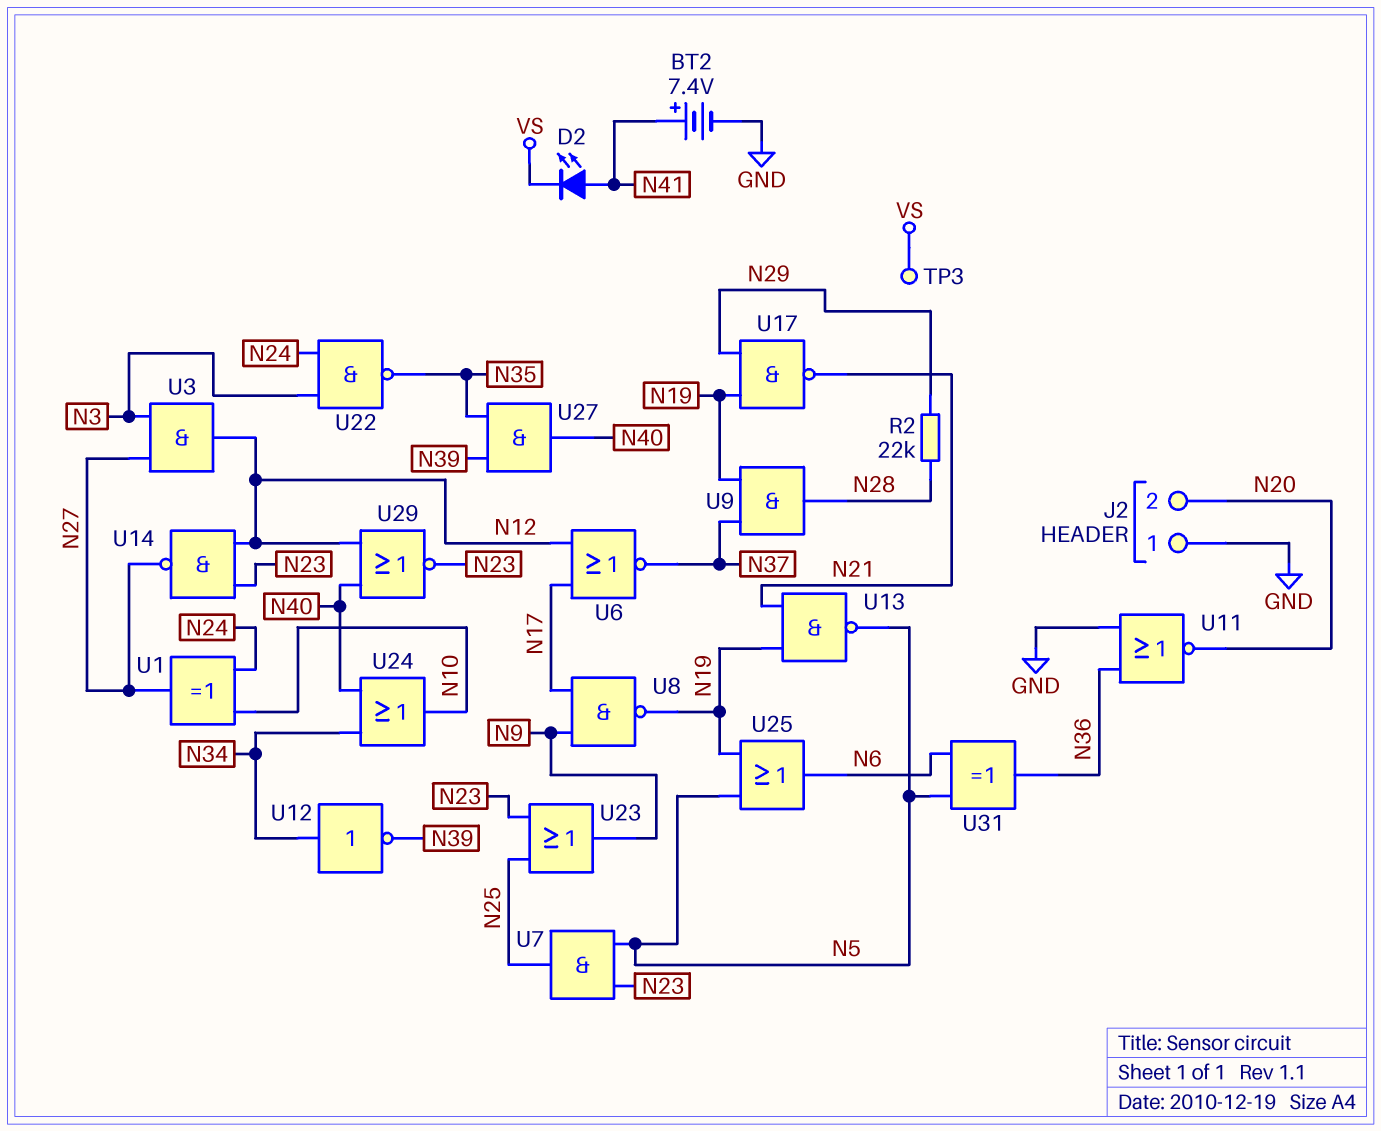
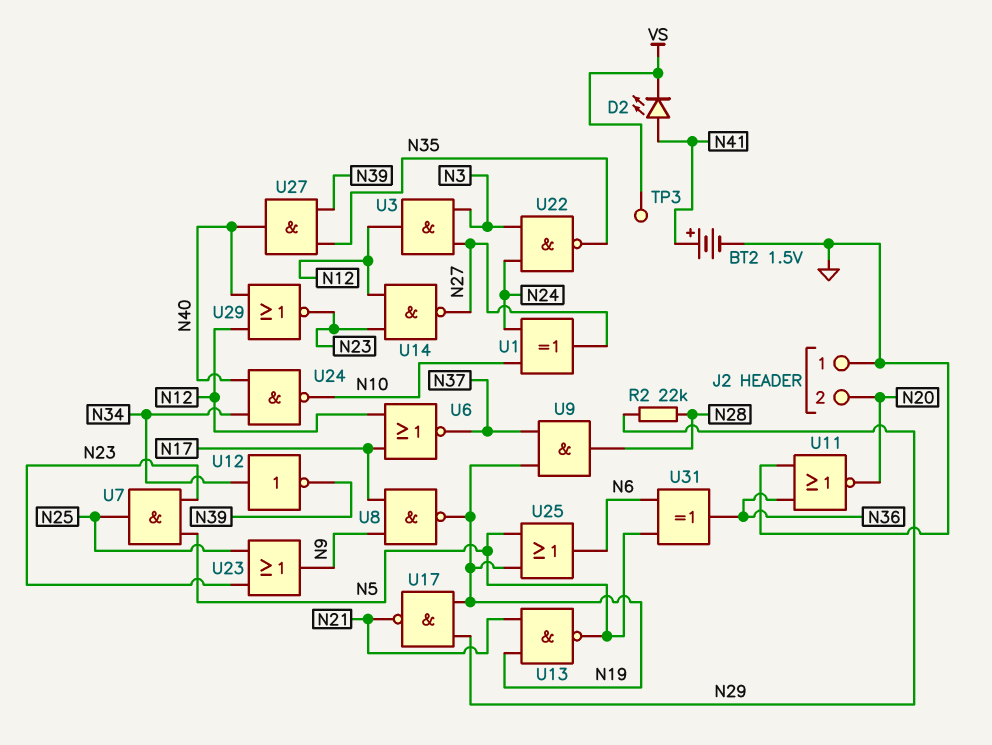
BT2: 7.4V (plus N41, minus GND) -> 1.5V (plus N41, minus GND)
U24: OR (in N34, in N40, out N10) -> NAND (in N34, in N40, out N10)

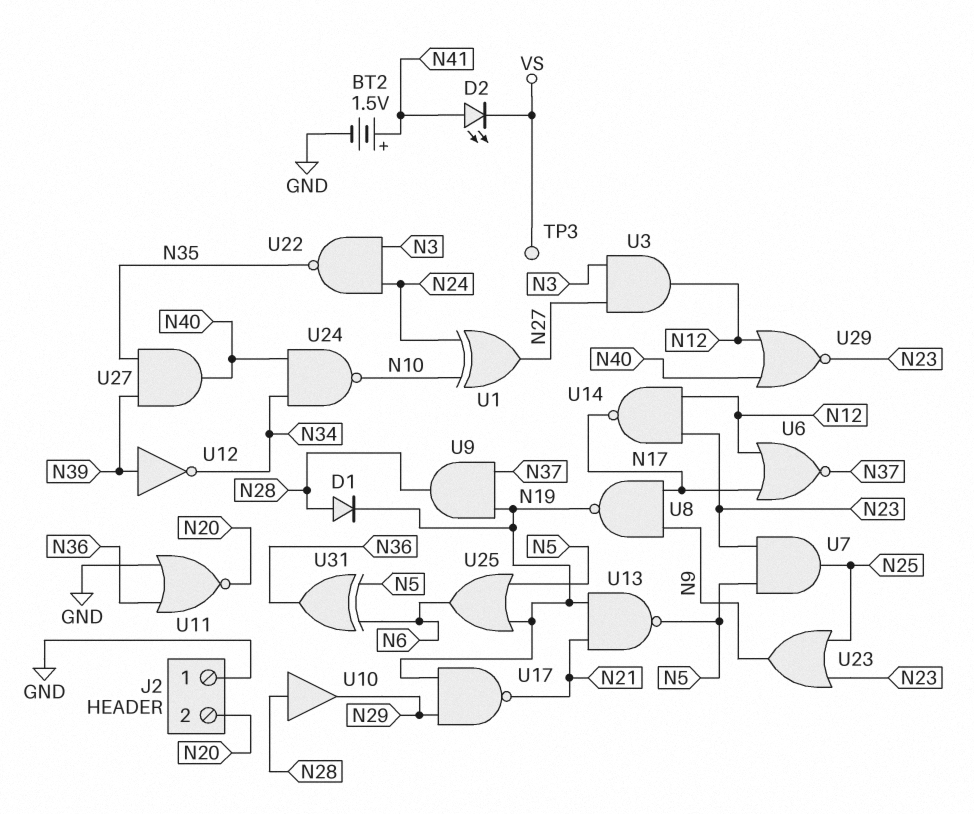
D1: none -> diode (A N28, K N19)
R2: 22k (N28, N29) -> none
U10: none -> buffer (in N28, out N29)
U12: NOT (in N34, out N39) -> NOT (in N39, out N34)
U14: NAND (in N12, in N23, out N27) -> NAND (in N12, in N23, out N17)

